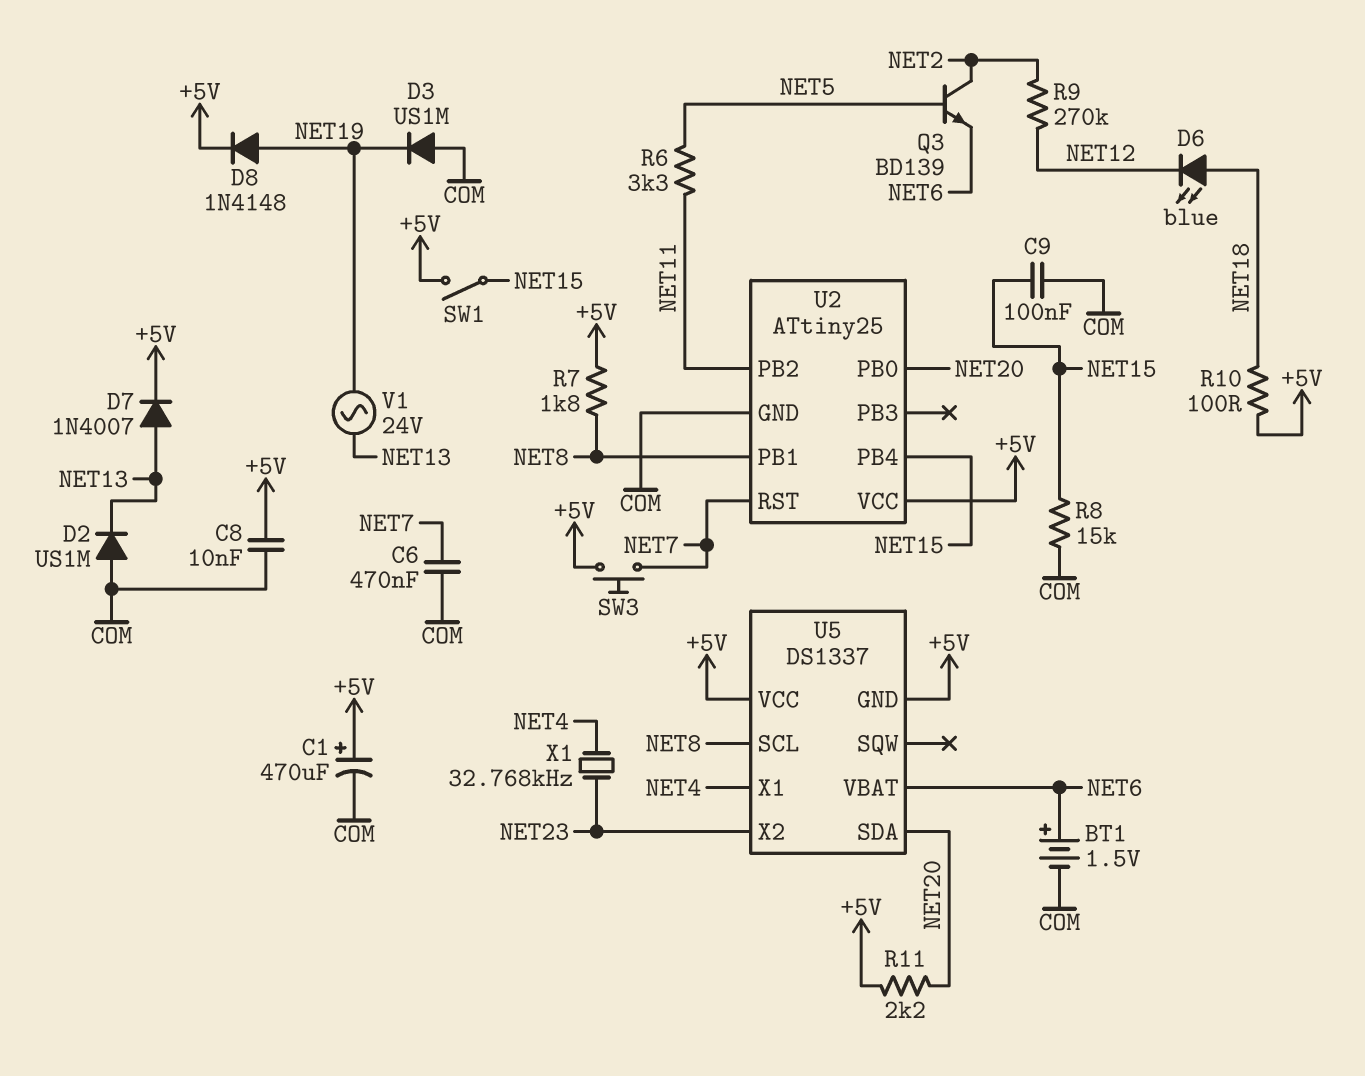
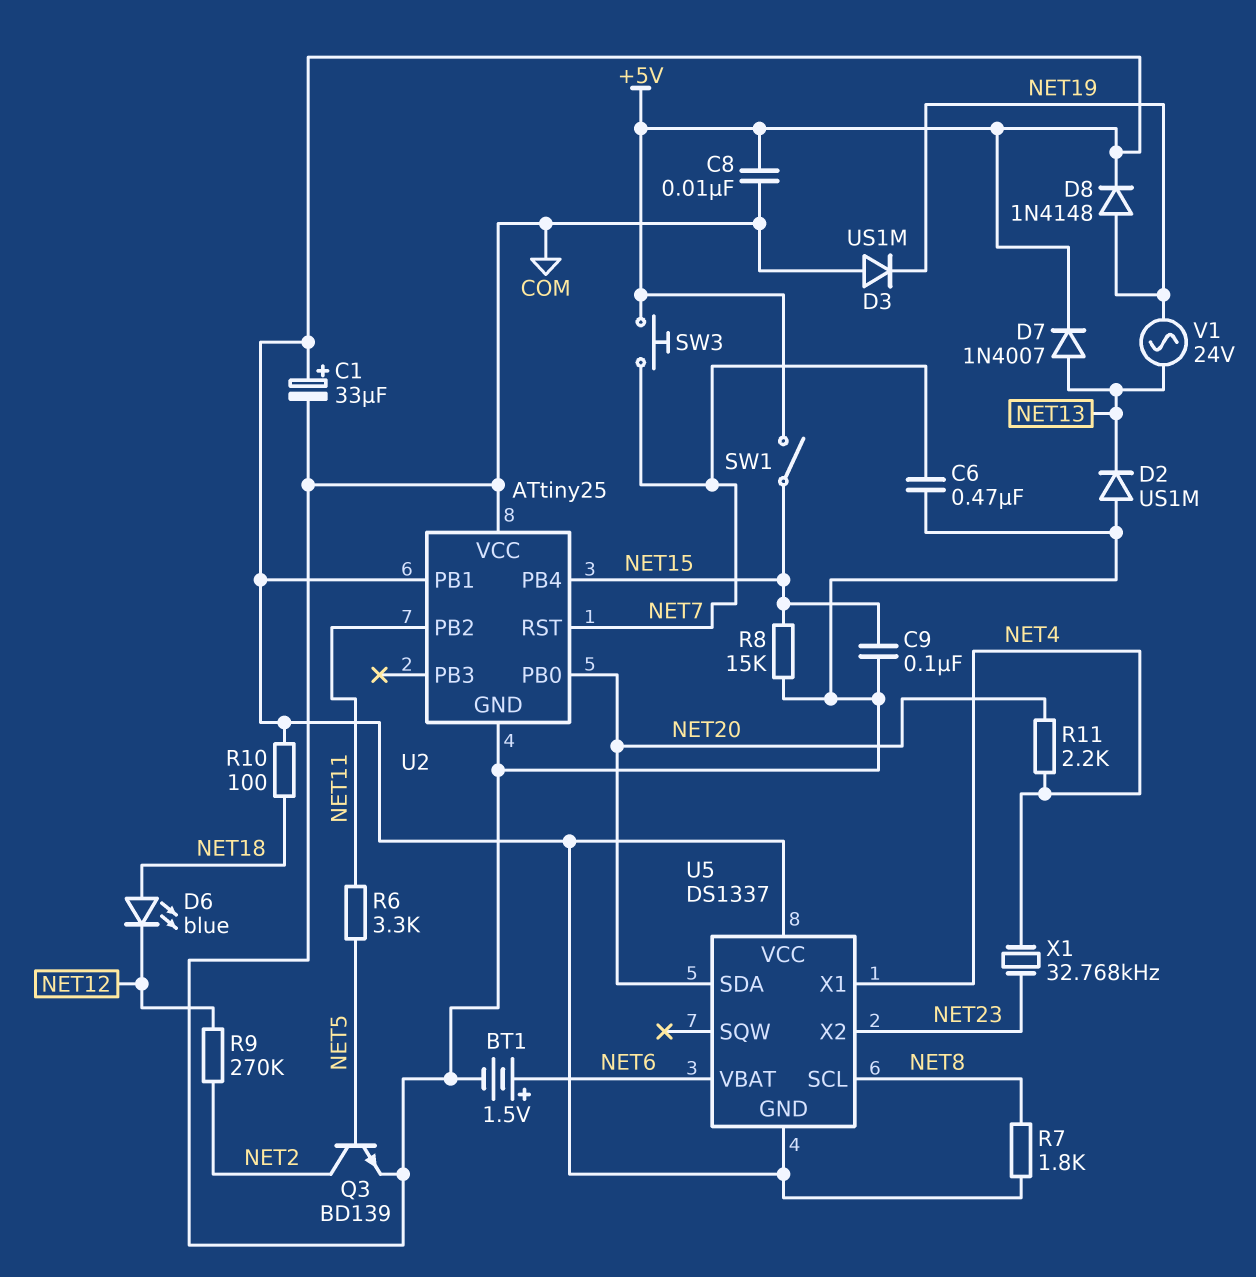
C1: 470uF (plus +5V, minus COM) -> 33uF (plus +5V, minus COM)
Q3: NPN BD139 (B NET5, C NET2, E NET6) -> NPN BD139 (B NET5, C NET2, E COM)
R11: 2.2k (+5V, NET20) -> 2.2k (NET4, NET20)
U2 pin PB1: NET8 -> +5V
U2 pin VCC: +5V -> COM

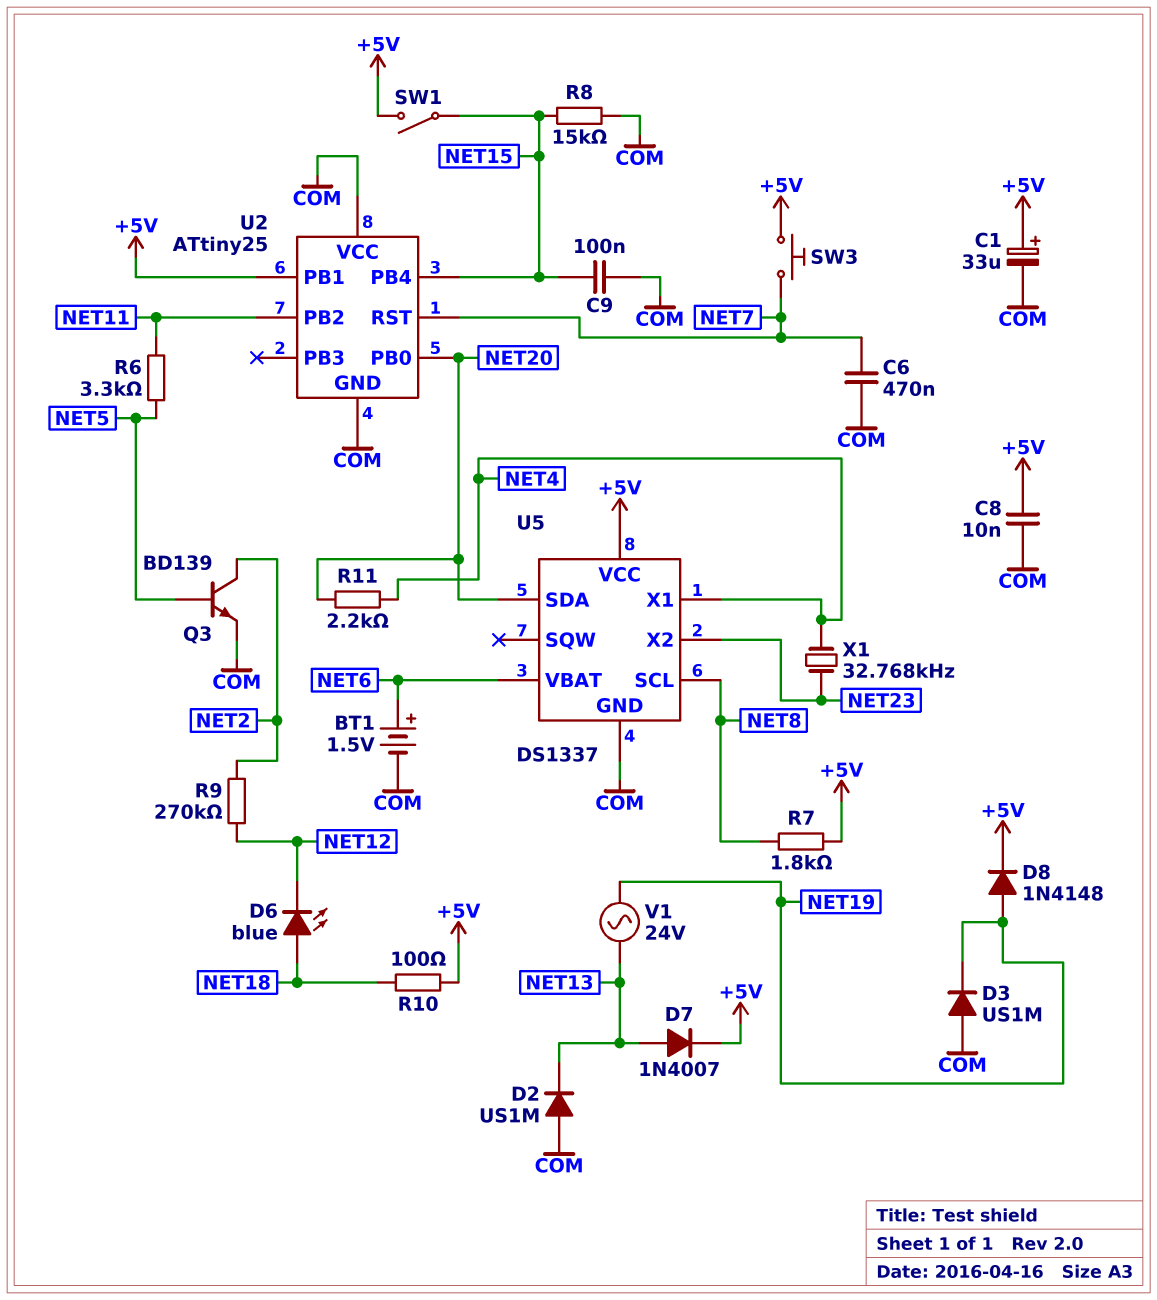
U5 pin GND: +5V -> COM

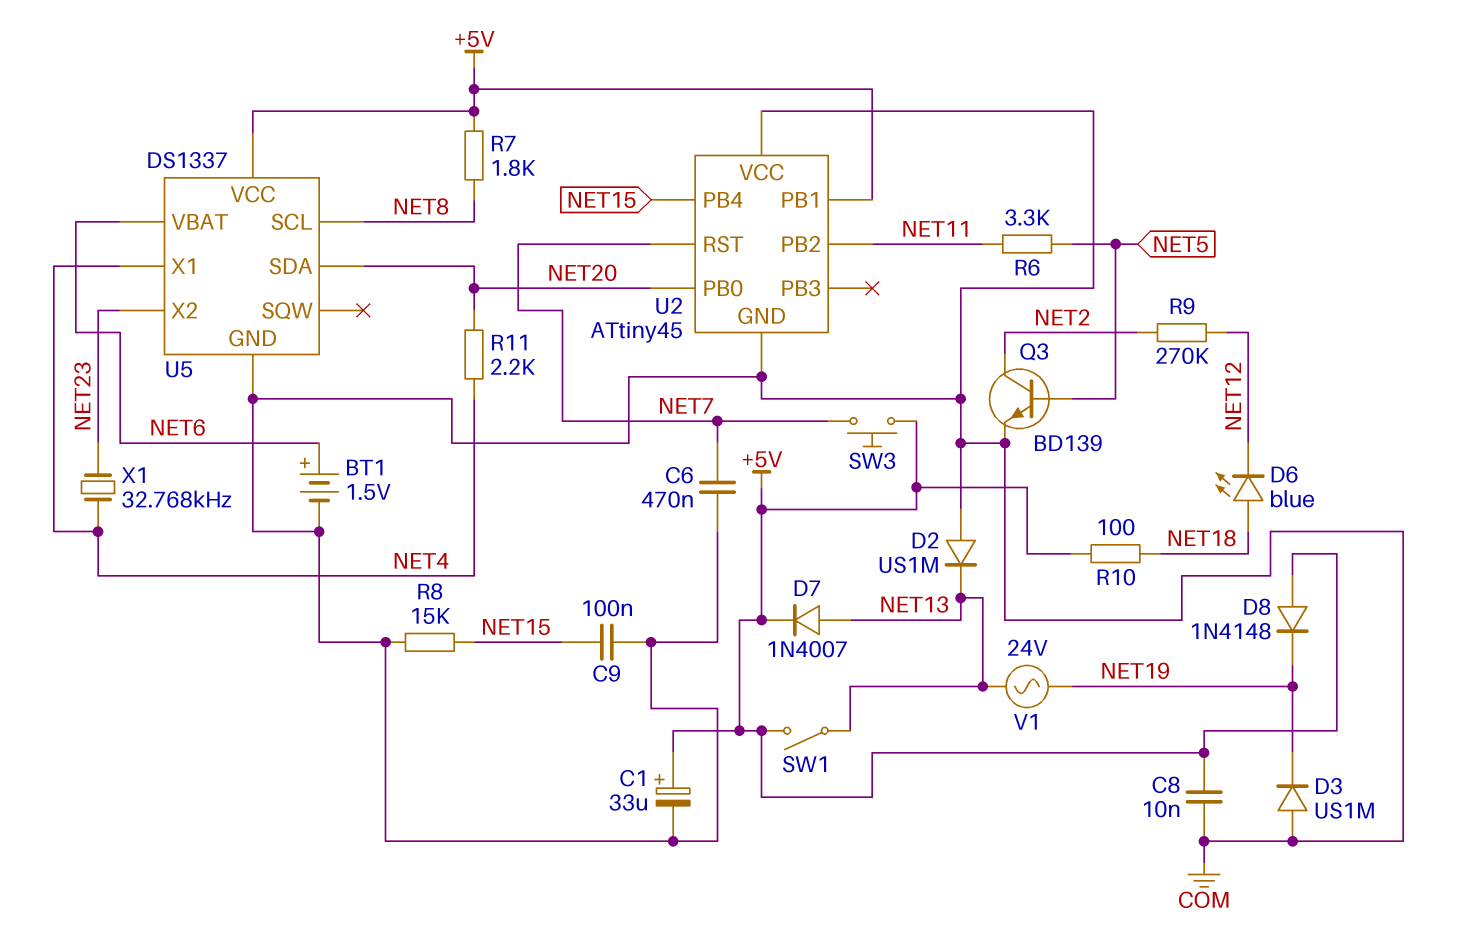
D8: diode 1N4148 (A NET19, K +5V) -> diode 1N4148 (A +5V, K NET19)
SW1: switch (+5V, NET15) -> switch (+5V, NET13)
U2: ATtiny25 -> ATtiny45

